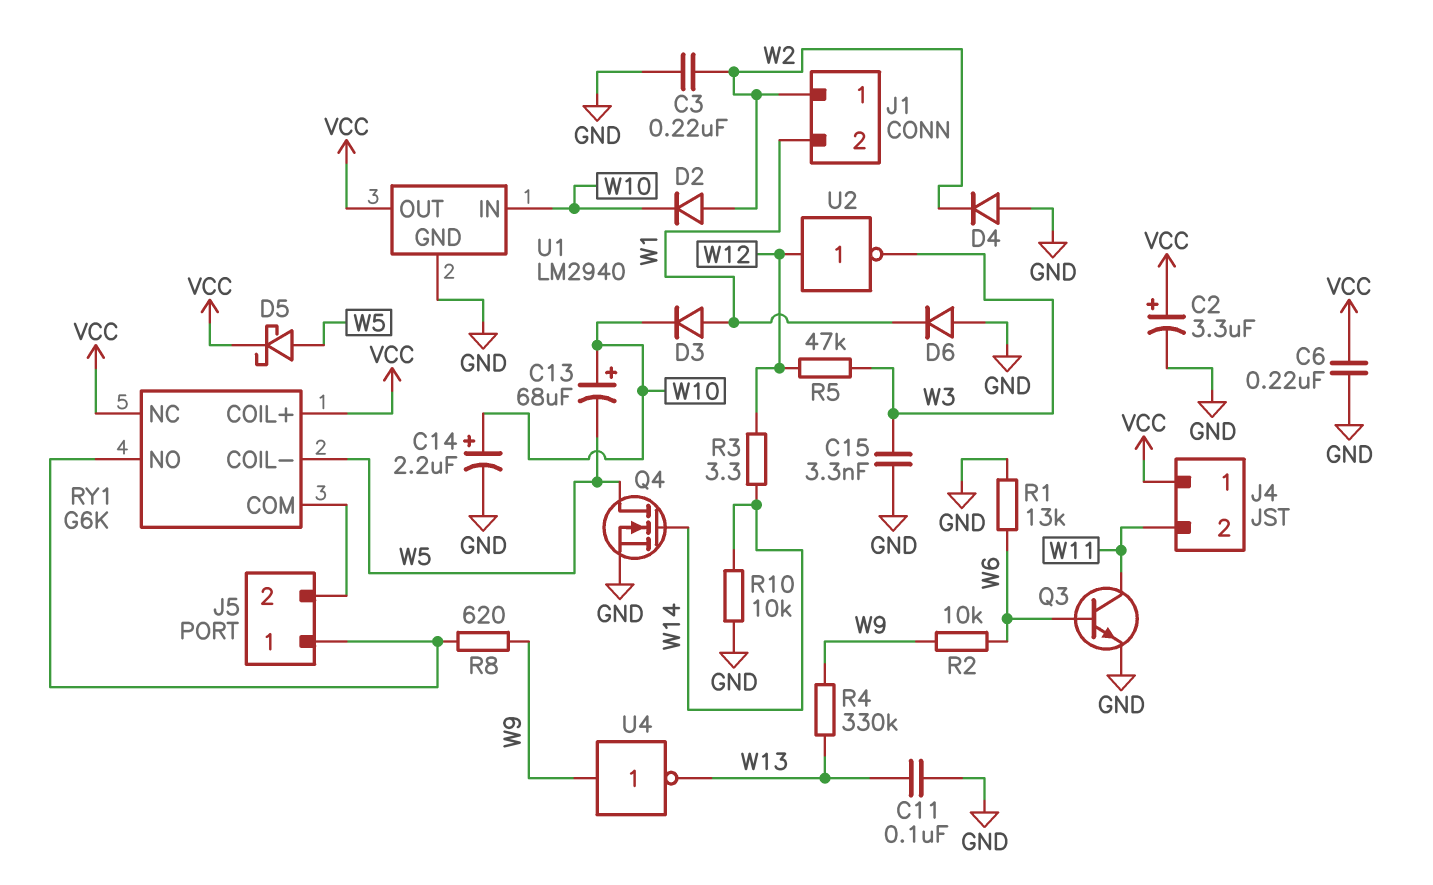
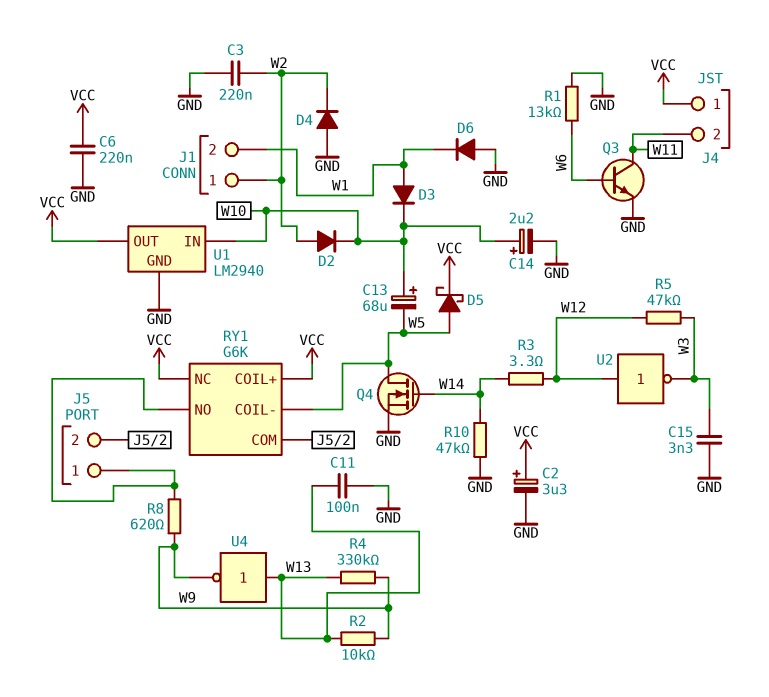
R2: 10k (W6, W9) -> 10k (W9, W13)
R10: 10k (GND, W14) -> 47k (GND, W14)
U4: NOT (in W9, out W13) -> NOT (in W13, out W9)

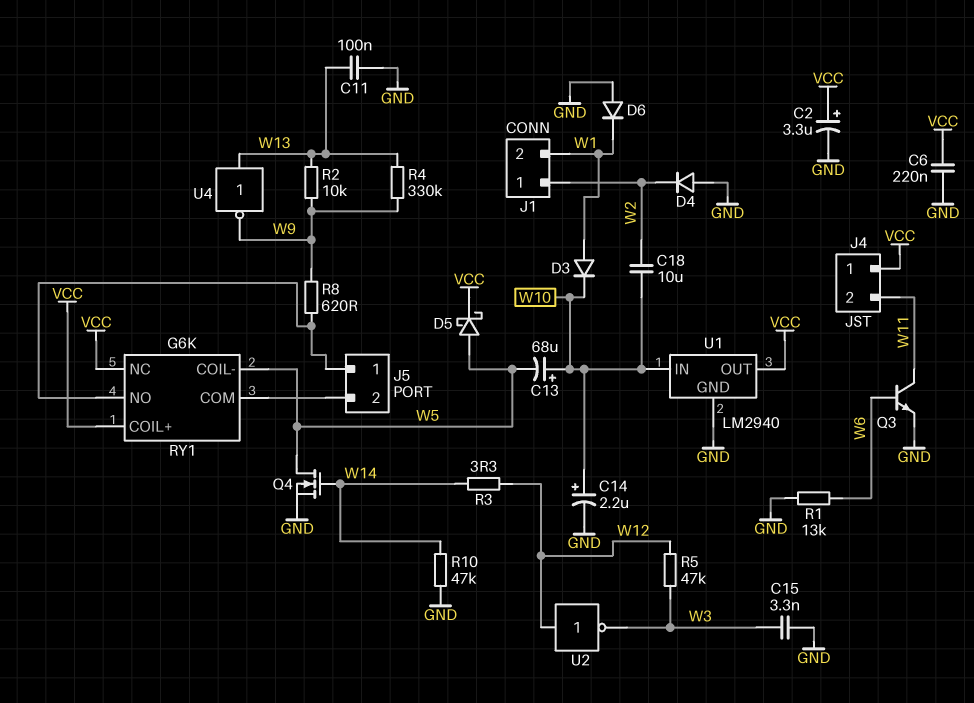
C3: 220nF (GND, W2) -> none
C18: none -> 10uF (W2, W10)
D2: diode (A W2, K W10) -> none

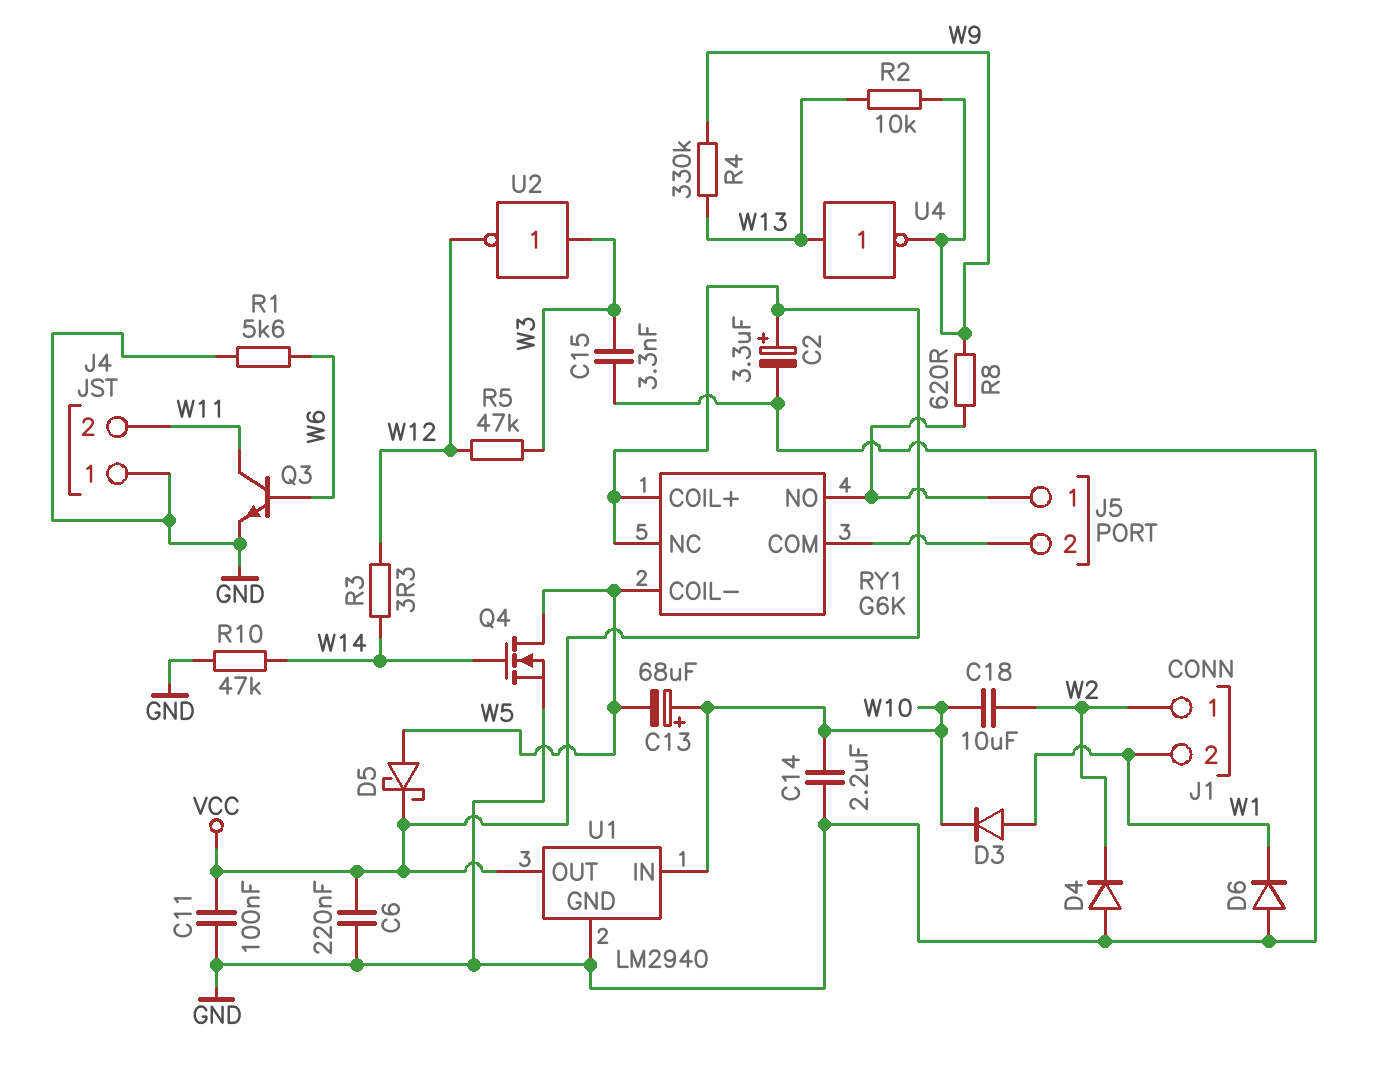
C11: 100nF (GND, W13) -> 100nF (GND, VCC)
C14: 2.2uF (plus W10, minus GND) -> 2.2uF (GND, W10)
J4 pin 1: VCC -> GND
R1: 13k (GND, W6) -> 5.6k (GND, W6)
U2: NOT (in W12, out W3) -> NOT (in W3, out W12)

